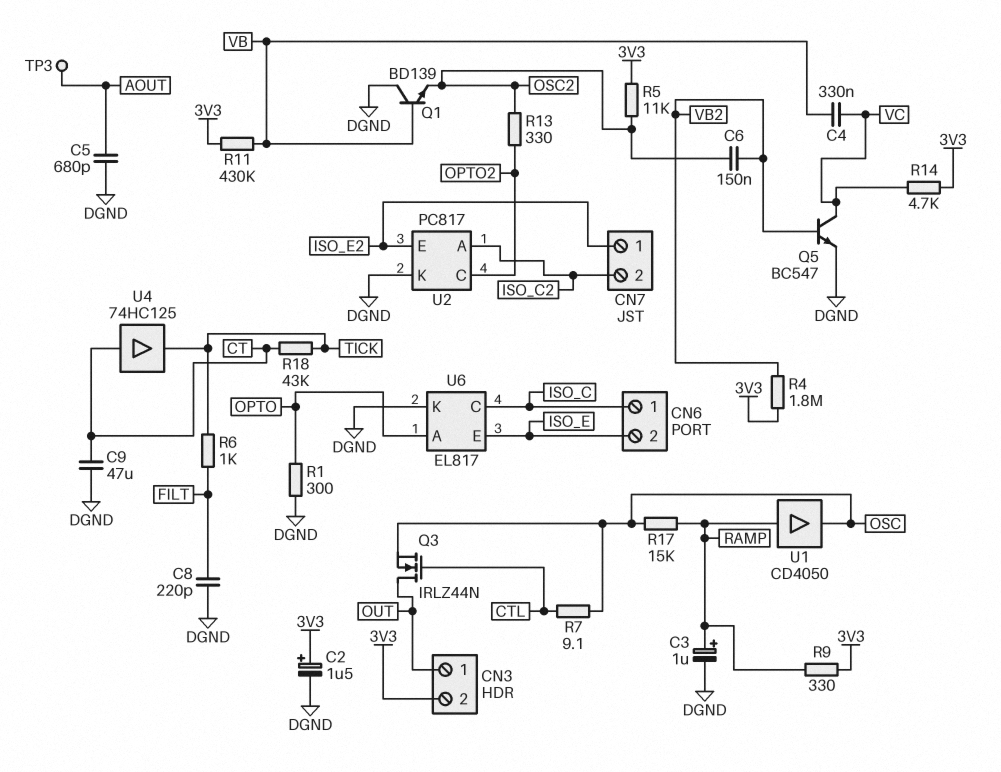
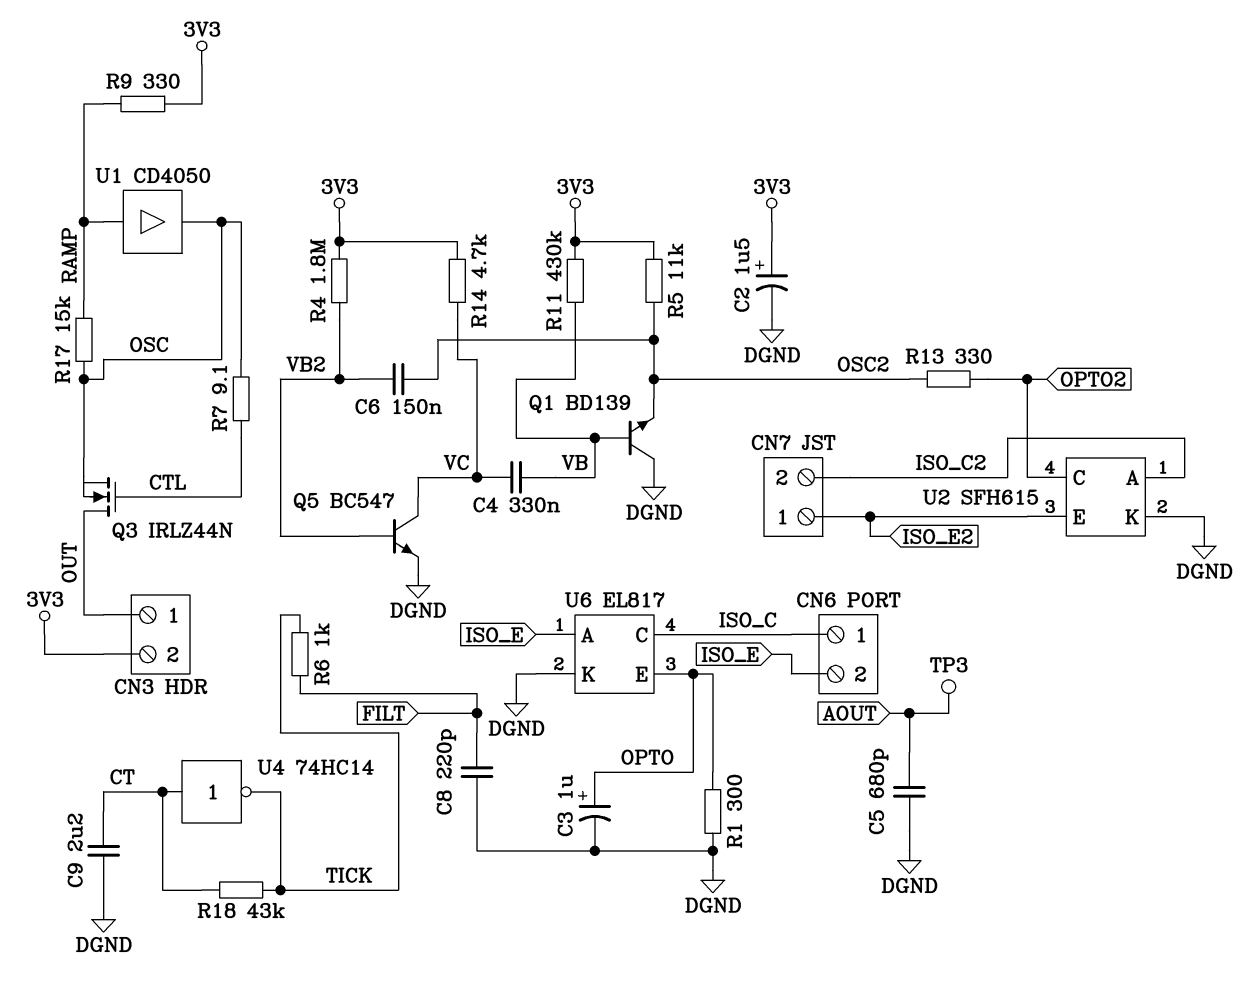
C3: 1uF (plus RAMP, minus DGND) -> 1uF (plus OPTO, minus DGND)
C9: 47uF (CT, DGND) -> 2.2uF (CT, DGND)
U2: PC817 -> SFH615
U4: buffer 74HC125 (in CT, out TICK) -> NOT 74HC14 (in CT, out TICK)
U6 pin A: OPTO -> ISO_E
U6 pin E: ISO_E -> OPTO

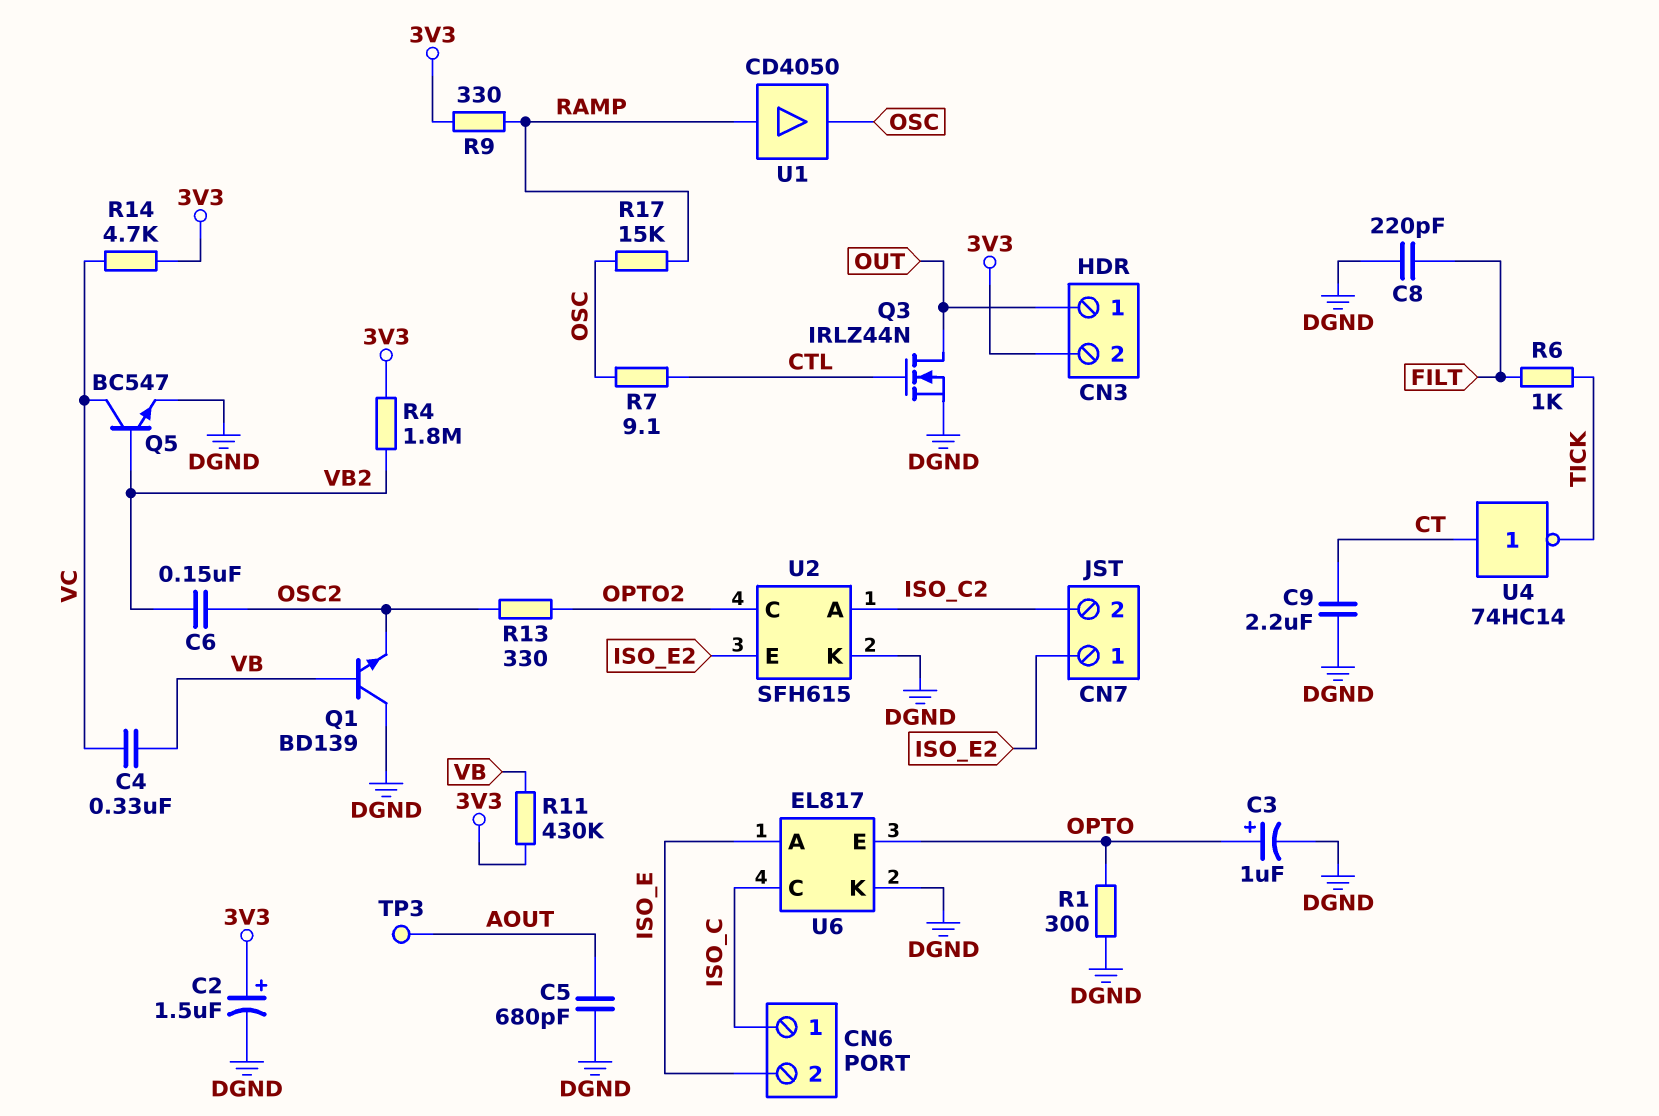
Q3: NMOS IRLZ44N (G CTL, D OUT, S OSC) -> NMOS IRLZ44N (G CTL, D OUT, S DGND)
R5: 11k (3V3, OSC2) -> none
R18: 43k (CT, TICK) -> none

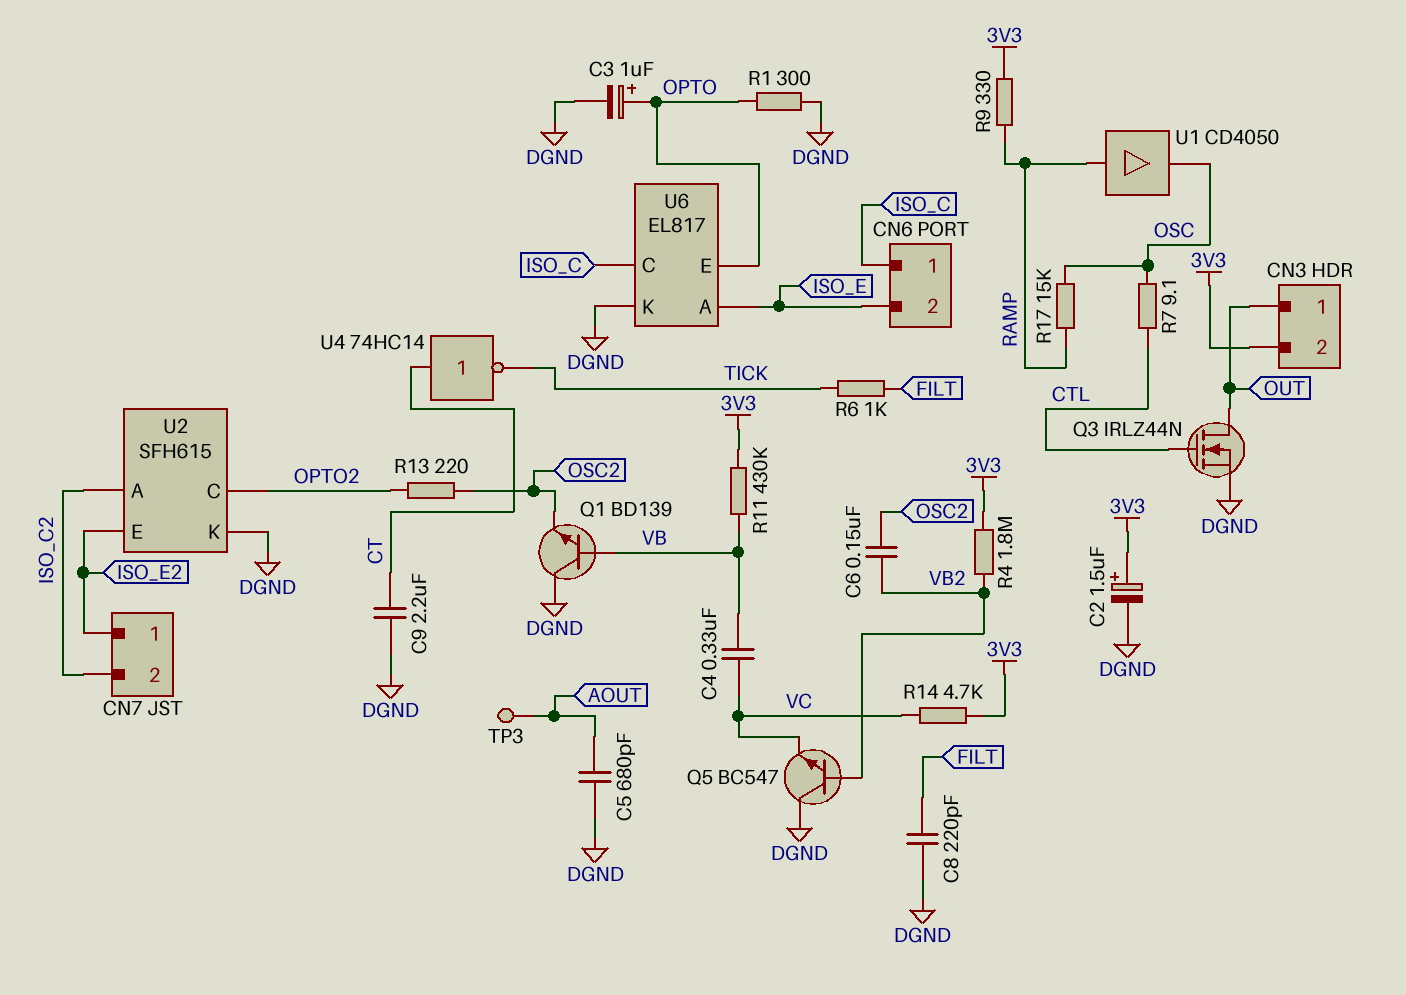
Q5: NPN BC547 (B VB2, C VC, E DGND) -> NPN BC547 (B VB2, C DGND, E VC)
R13: 330 (OPTO2, OSC2) -> 220 (OPTO2, OSC2)

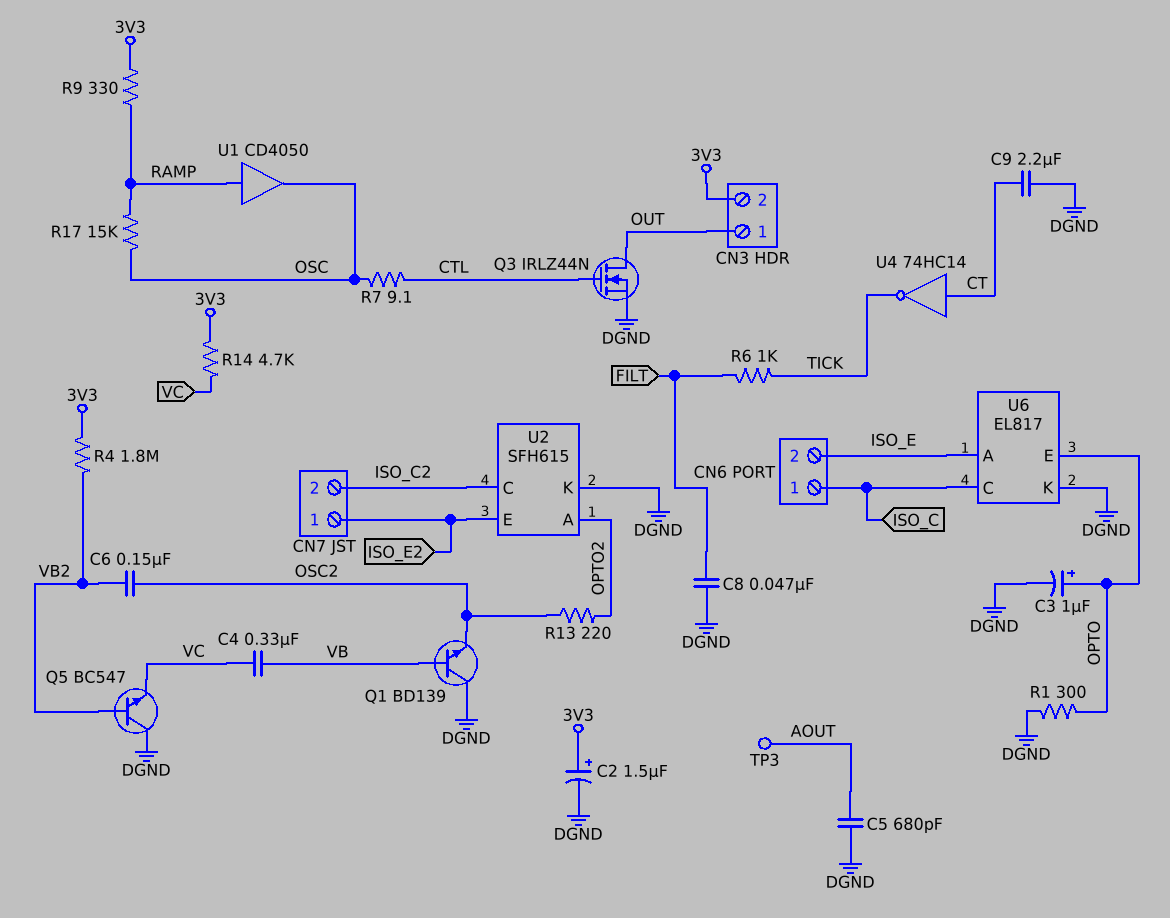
C8: 220pF (DGND, FILT) -> 47nF (DGND, FILT)
R11: 430k (3V3, VB) -> none
U2 pin A: ISO_C2 -> OPTO2
U2 pin C: OPTO2 -> ISO_C2

